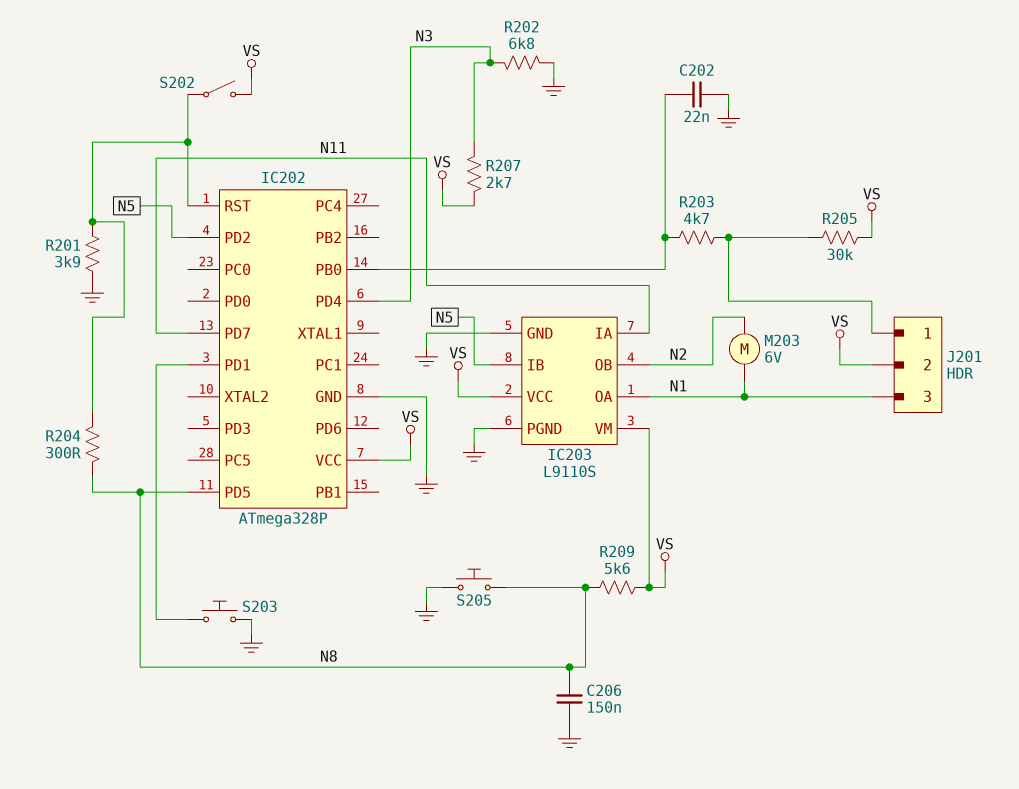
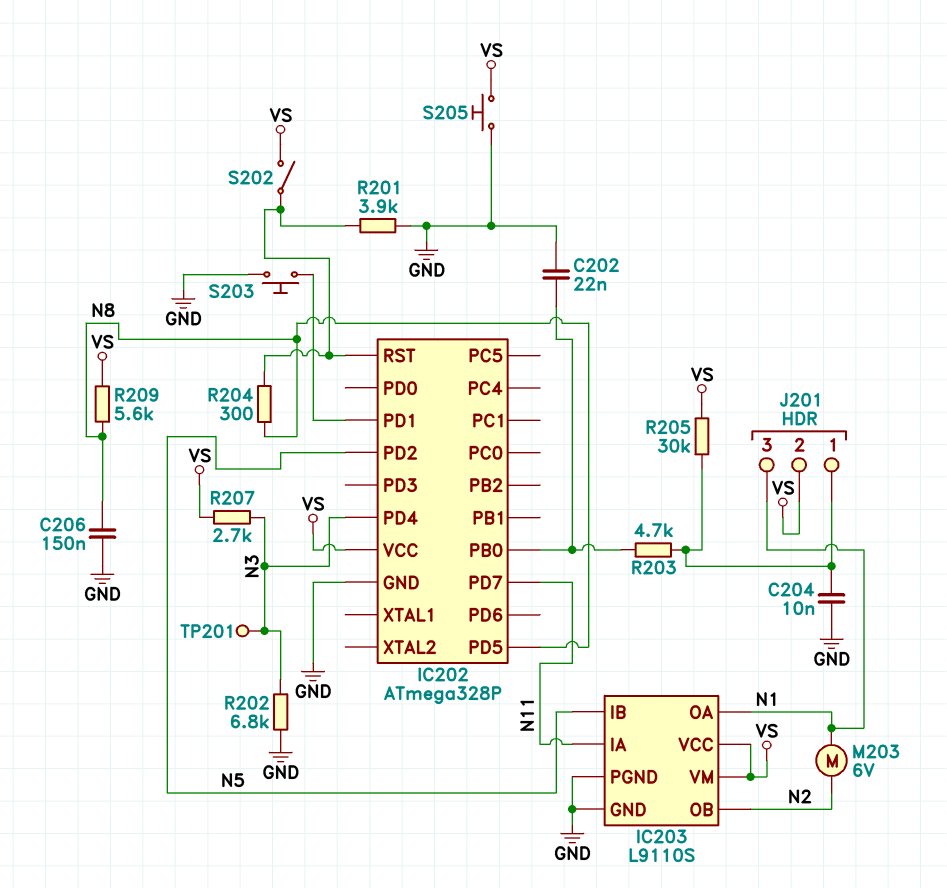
C204: none -> 10nF (GND, J201/1)
S205: button (GND, N8) -> button (GND, VS)
TP201: none -> test point (N3)

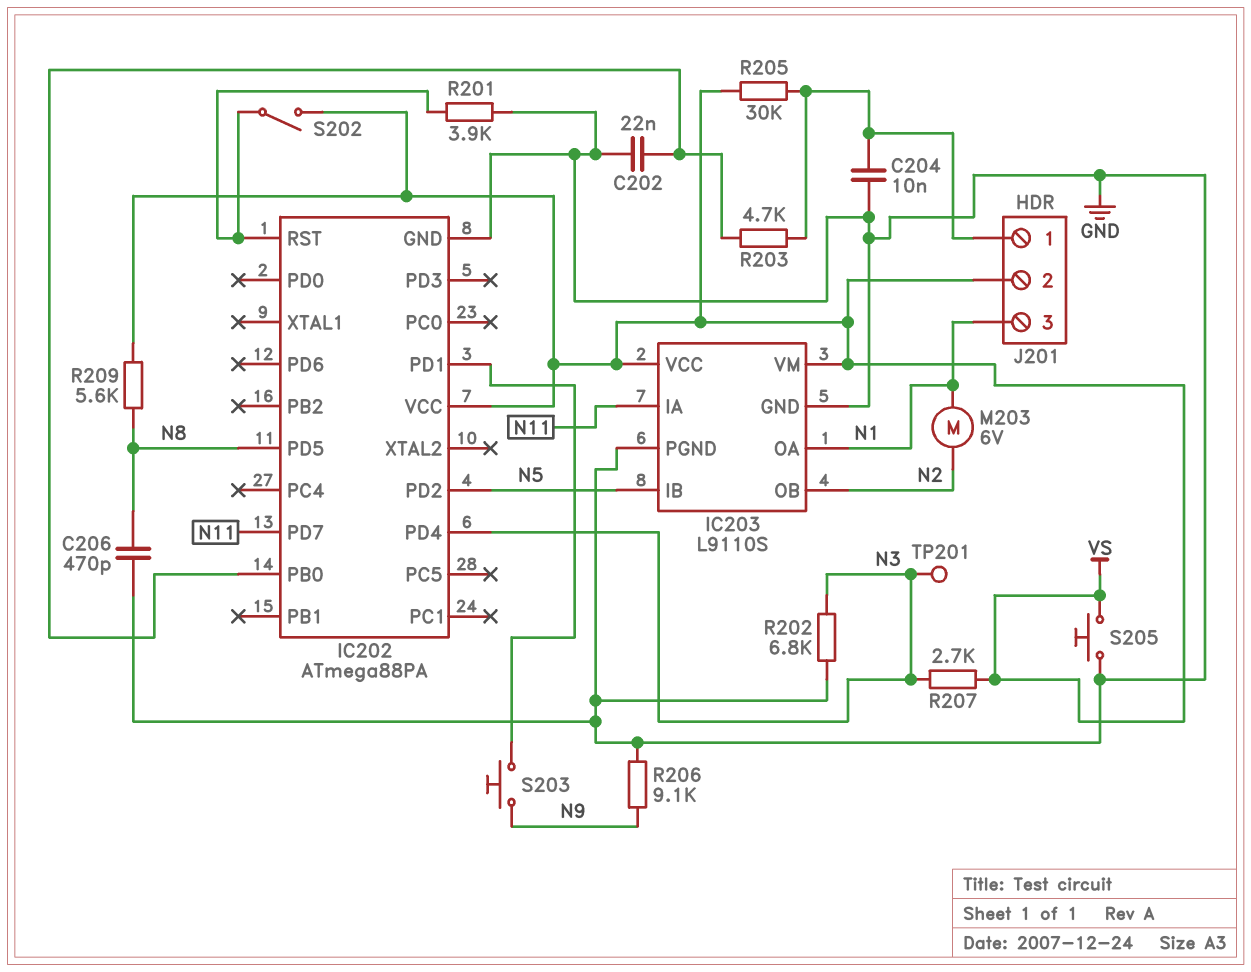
C206: 150nF (GND, N8) -> 470pF (GND, N8)
IC202: ATmega328P -> ATmega88PA
R204: 300 (IC202/RST, N8) -> none
R206: none -> 9.1k (GND, N9)
S203: button (GND, IC202/PD1) -> button (IC202/PD1, N9)

